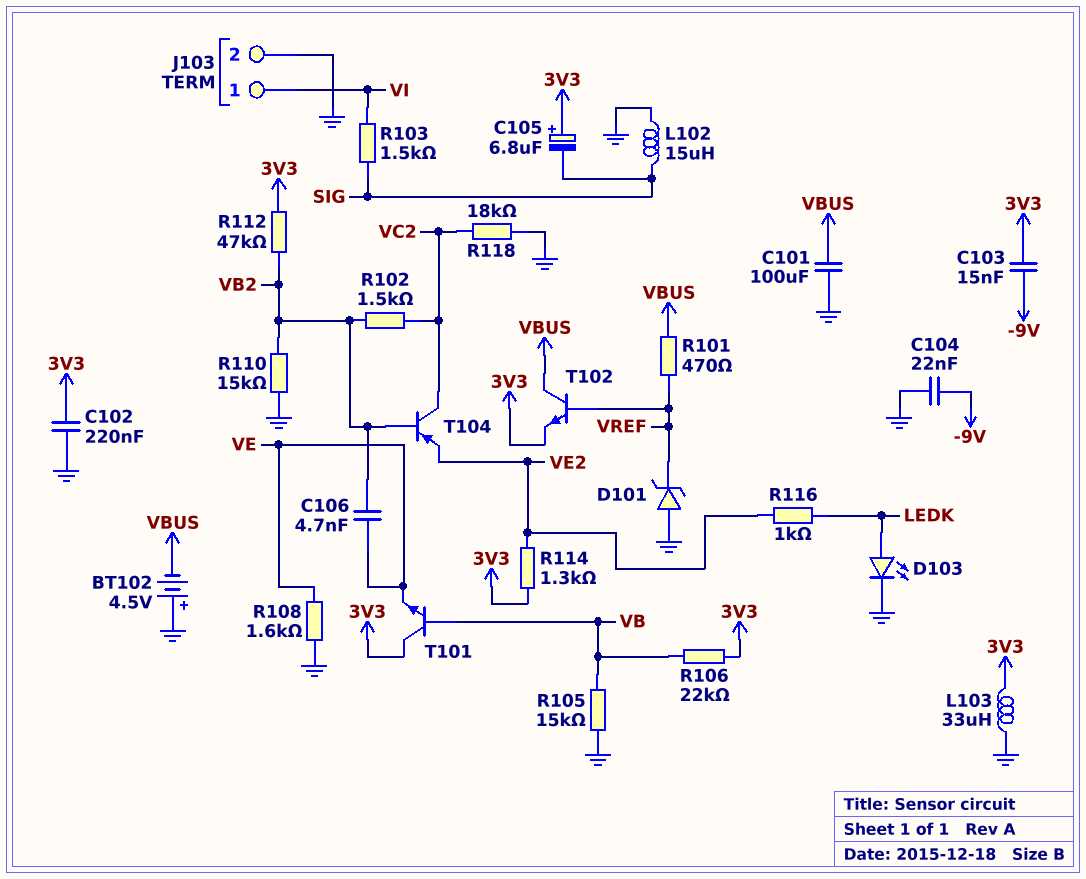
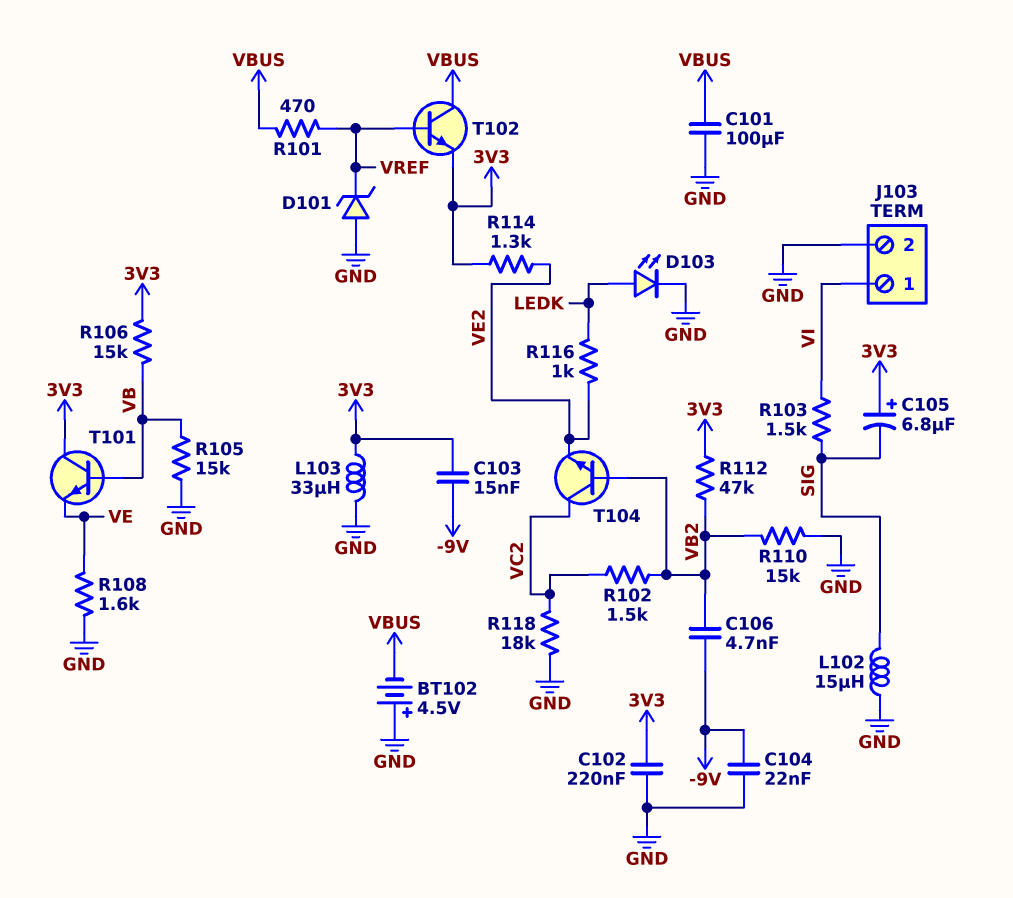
C106: 4.7nF (VB2, VE) -> 4.7nF (-9V, VB2)
R106: 22k (3V3, VB) -> 15k (3V3, VB)
T104: PNP (B VB2, C VC2, E VE2) -> NPN (B VB2, C VC2, E VE2)

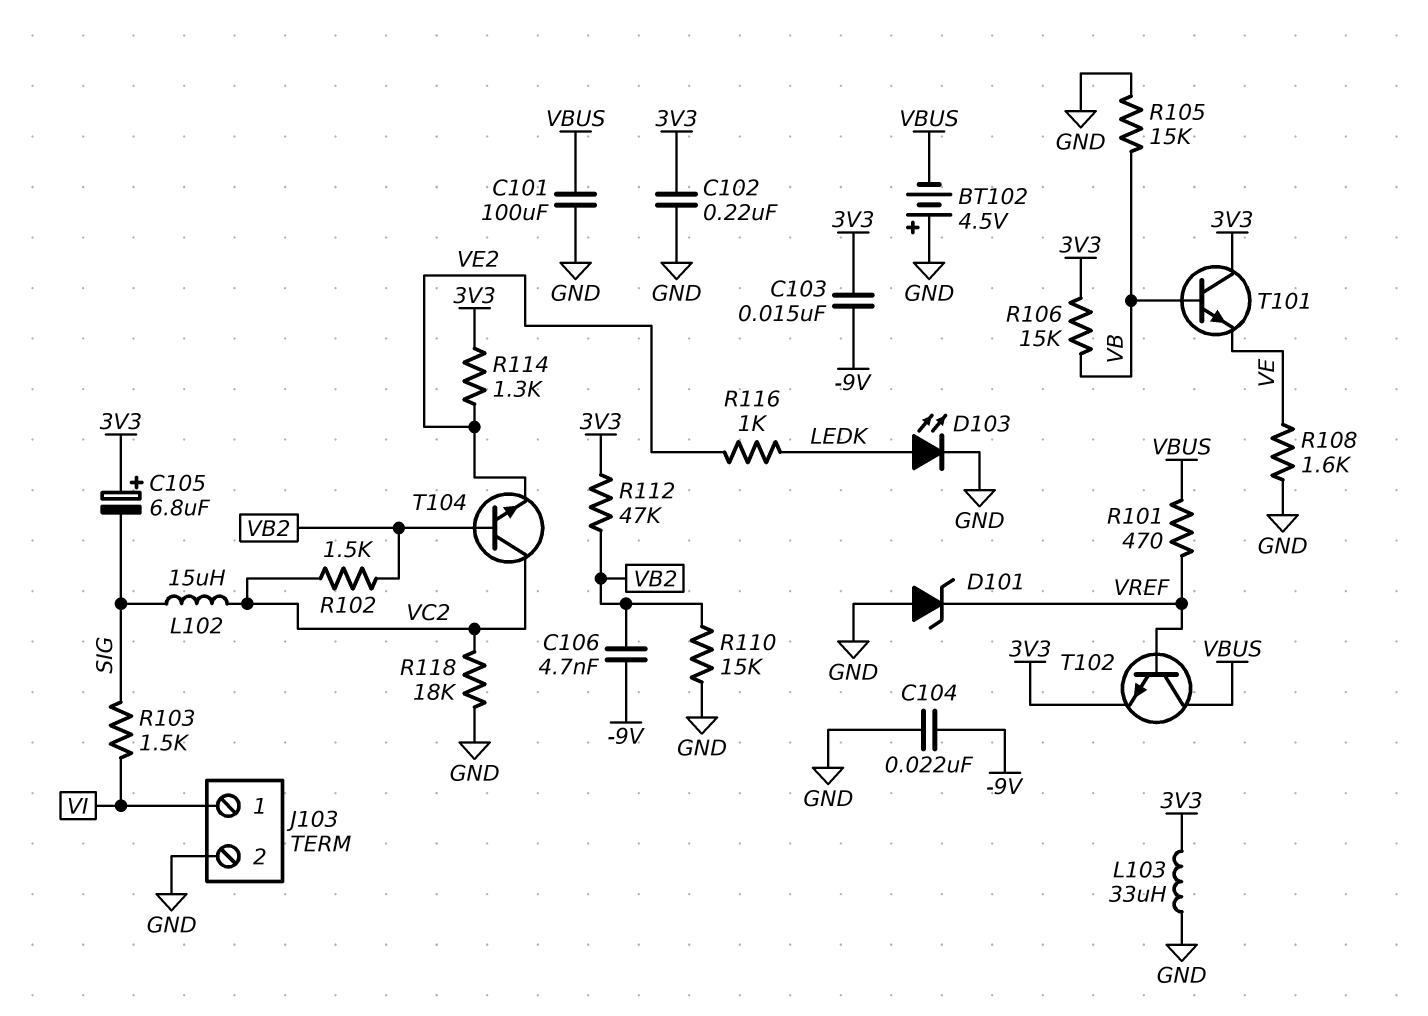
L102: 15uH (GND, SIG) -> 15uH (SIG, VC2)

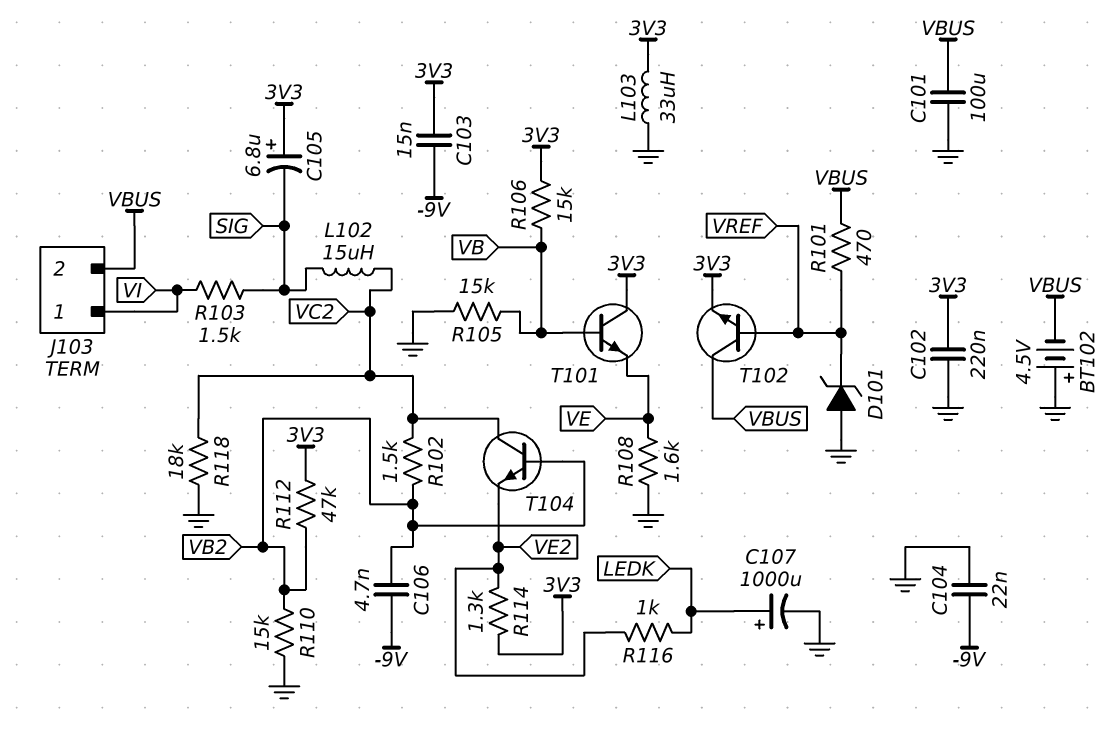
C107: none -> 1000uF (plus LEDK, minus GND)
D103: LED (A LEDK, K GND) -> none
J103 pin 2: GND -> VBUS

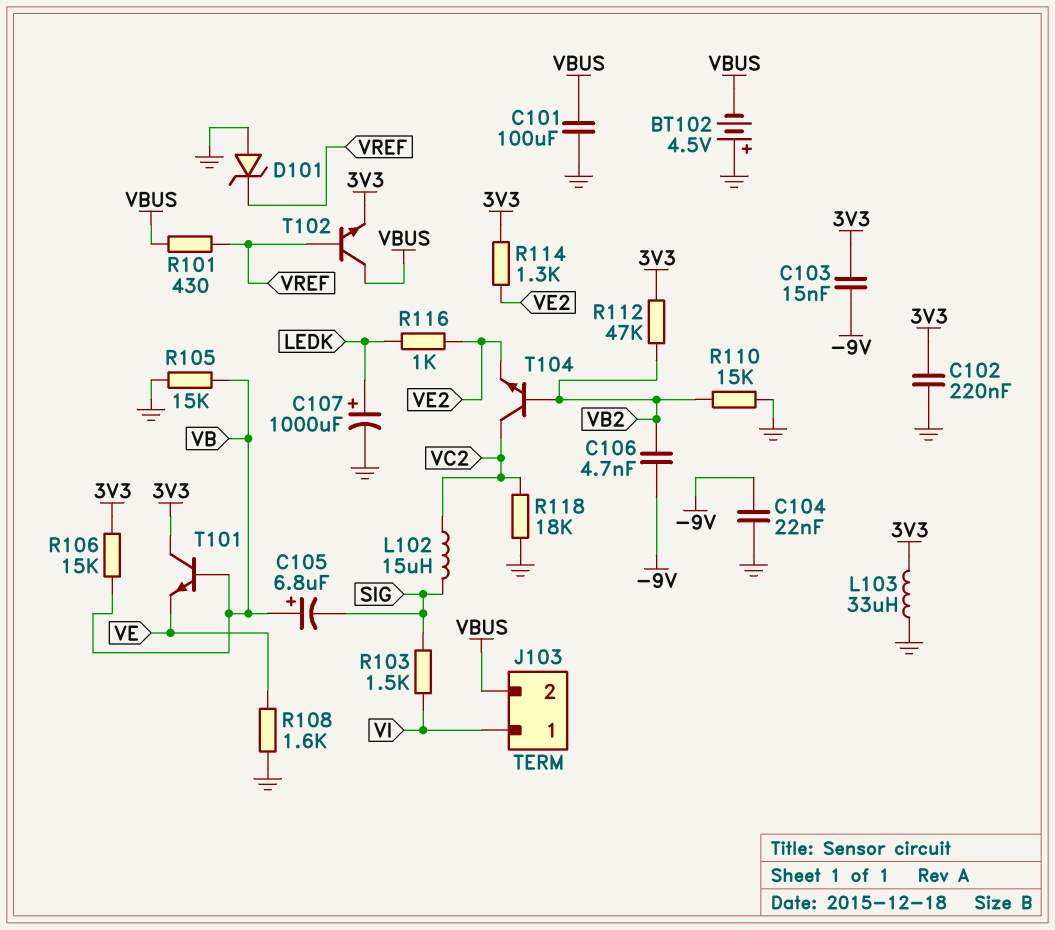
C105: 6.8uF (plus 3V3, minus SIG) -> 6.8uF (plus VB, minus SIG)
R101: 470 (VBUS, VREF) -> 430 (VBUS, VREF)
R102: 1.5k (VB2, VC2) -> none

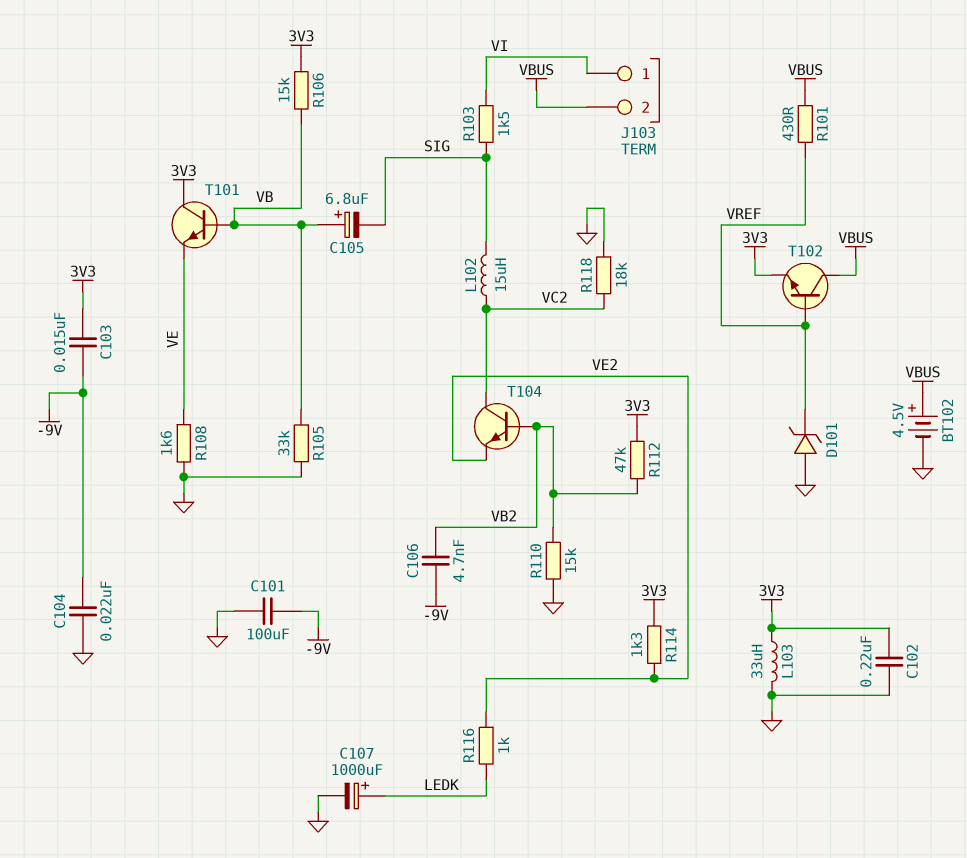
BT102: 4.5V (plus GND, minus VBUS) -> 4.5V (plus VBUS, minus GND)
C101: 100uF (GND, VBUS) -> 100uF (-9V, GND)
R105: 15k (GND, VB) -> 33k (GND, VB)

